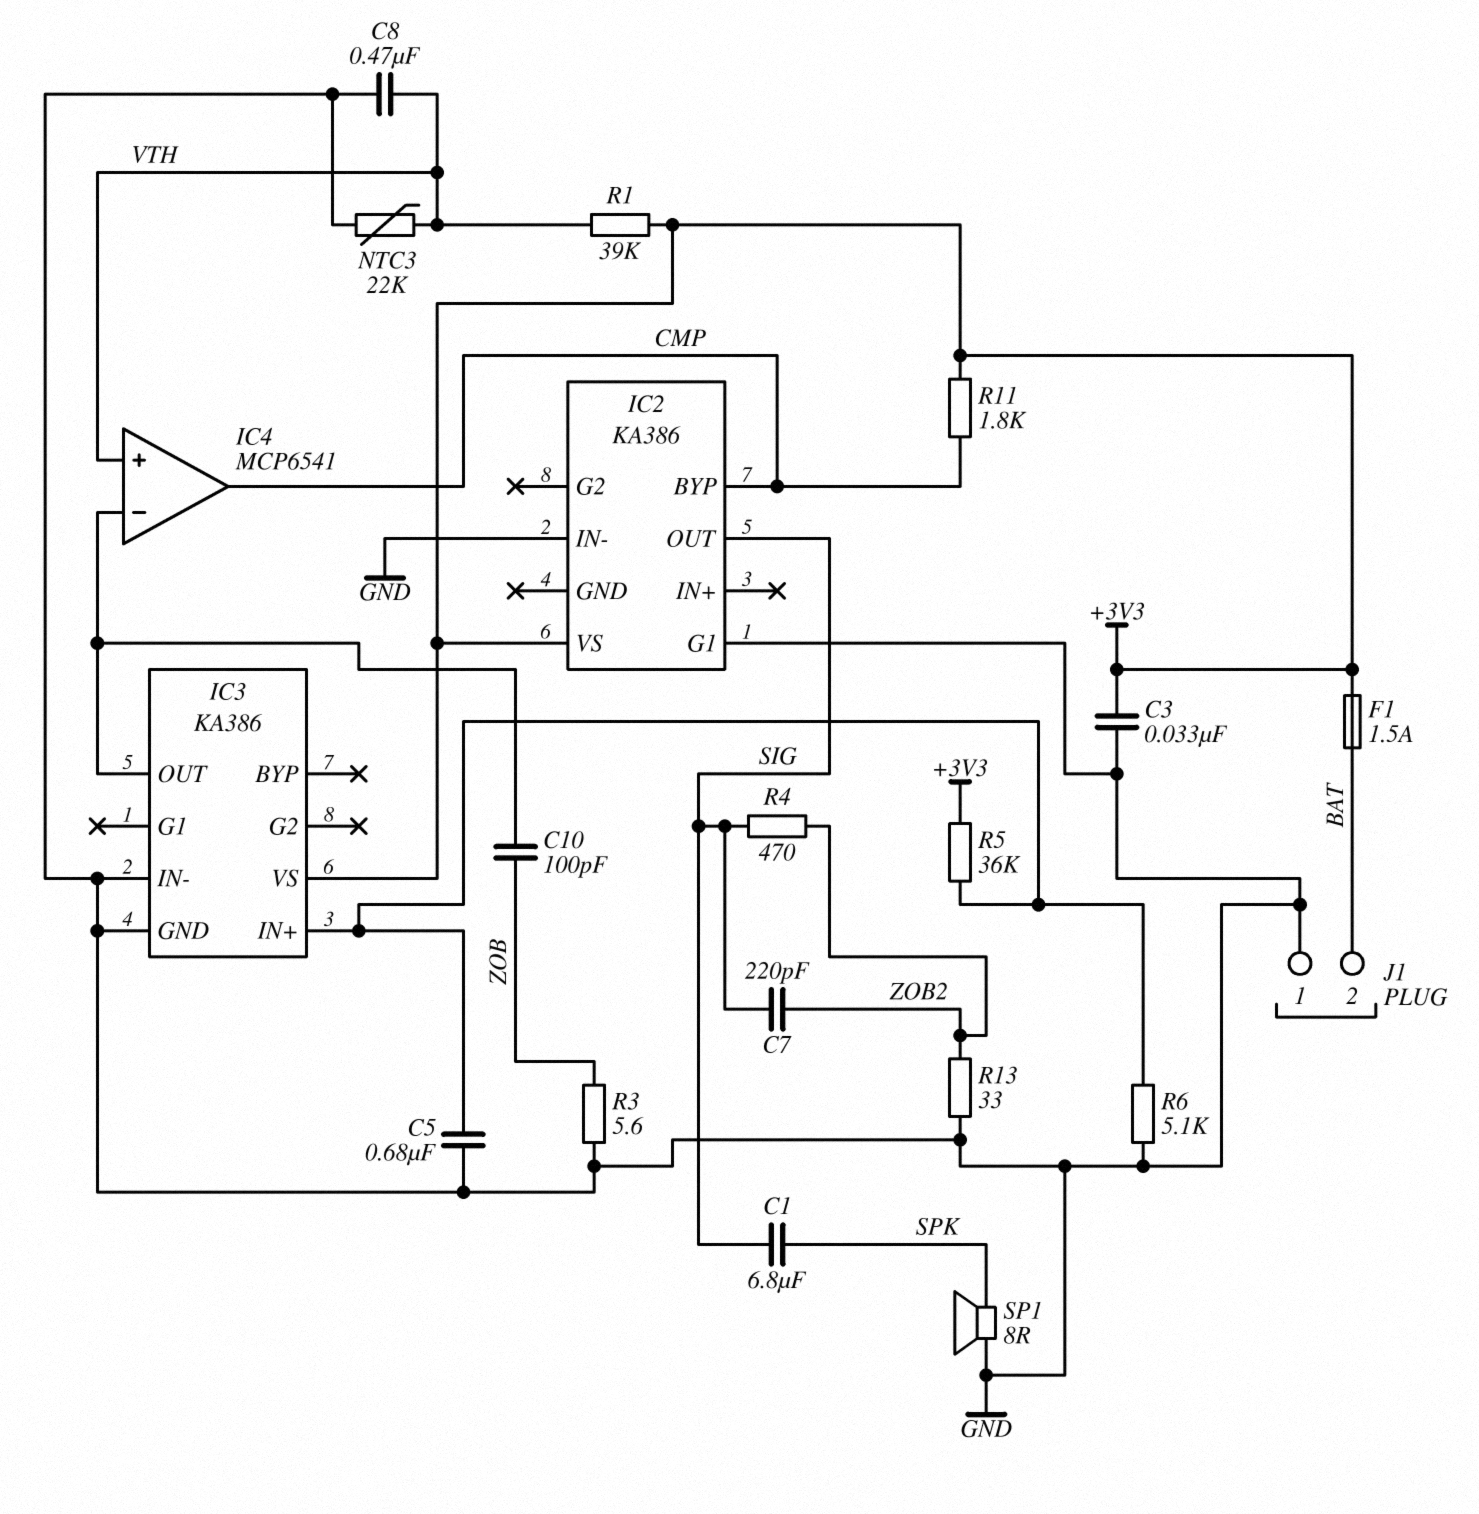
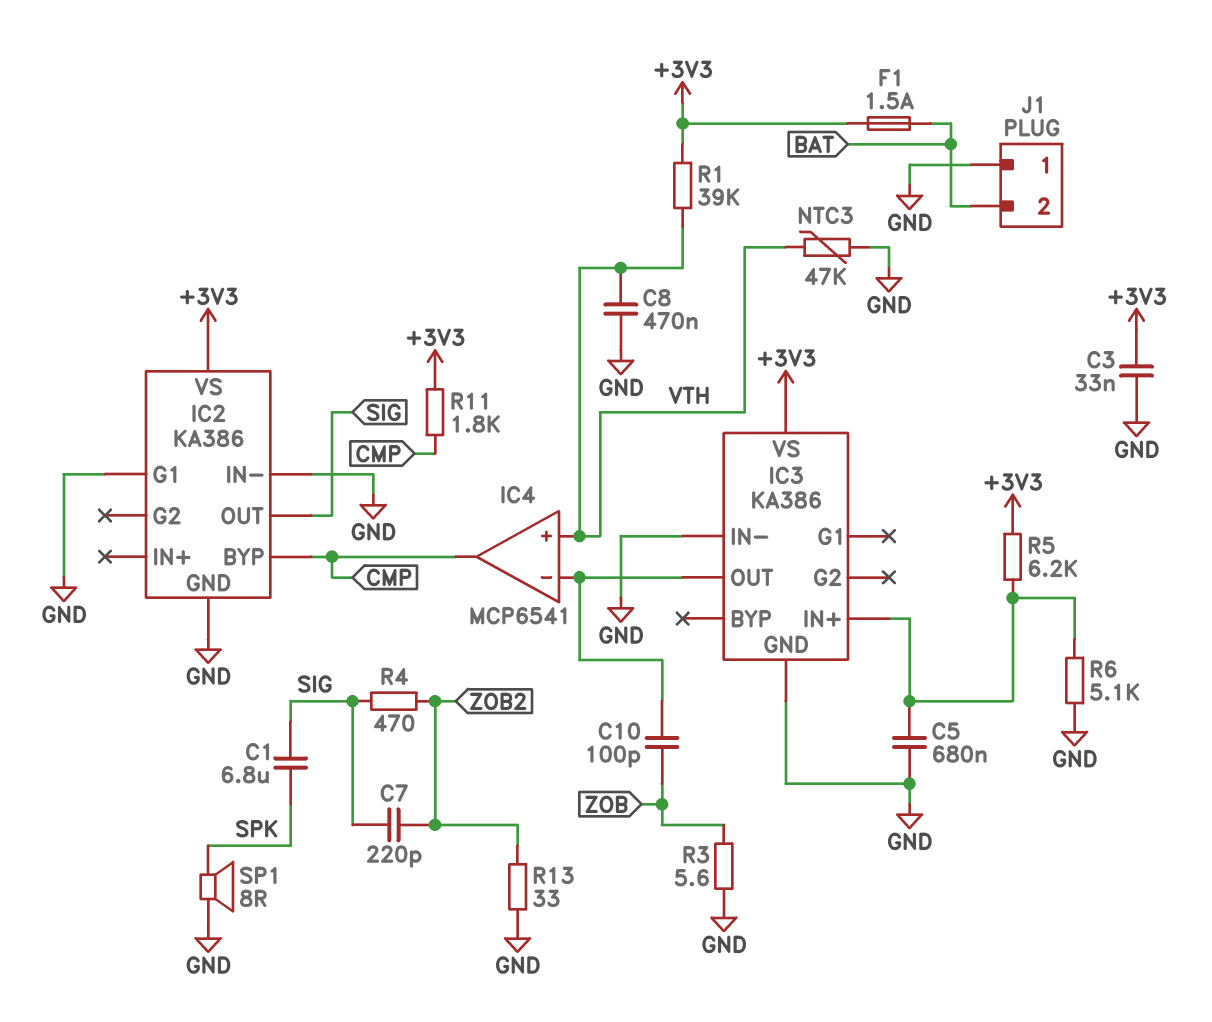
IC2 pin GND: none -> GND
NTC3: 22k (GND, VTH) -> 47k (GND, VTH)
R5: 36k (+3V3, IC3/IN+) -> 6.2k (+3V3, IC3/IN+)

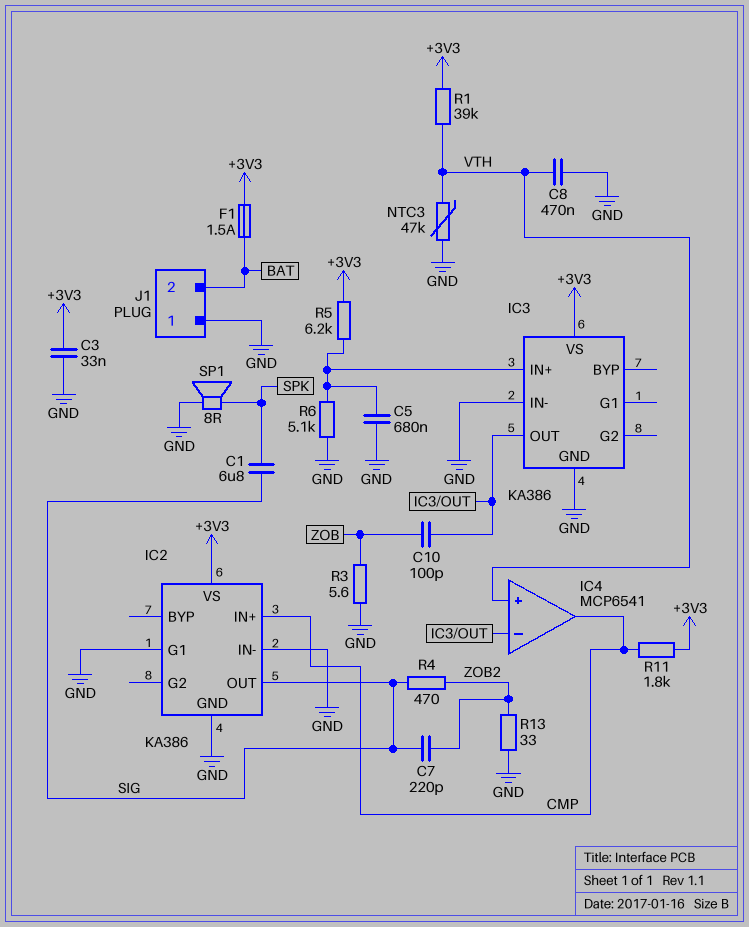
IC2 pin BYP: CMP -> none
IC2 pin IN+: none -> CMP

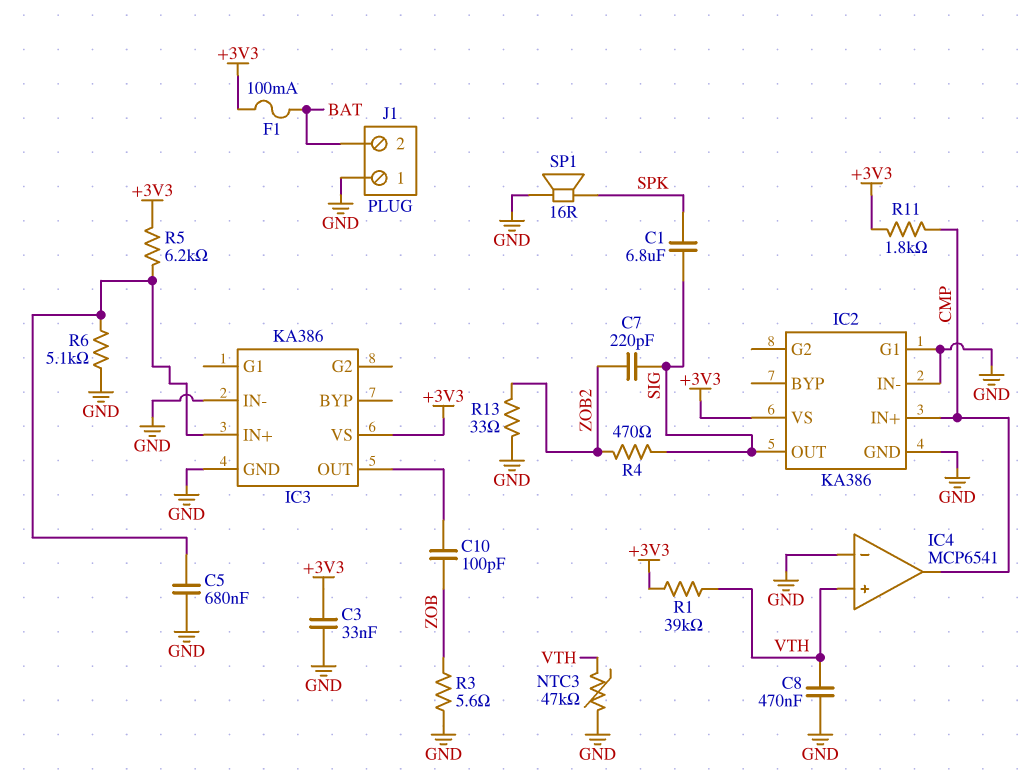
F1: 1.5A (+3V3, BAT) -> 100mA (+3V3, BAT)
IC4 pin in-: IC3/OUT -> GND
SP1: speaker 8R (GND, SPK) -> speaker 16R (GND, SPK)

